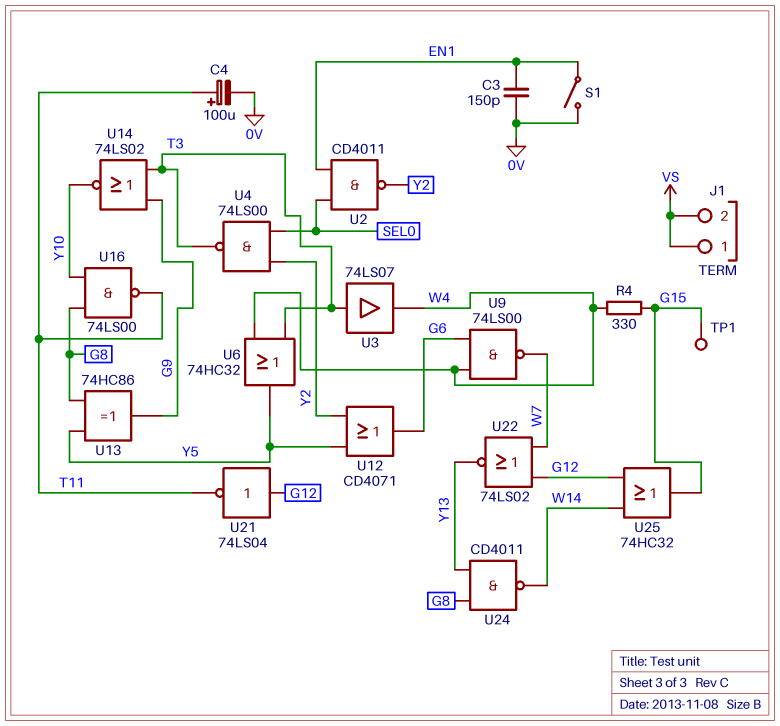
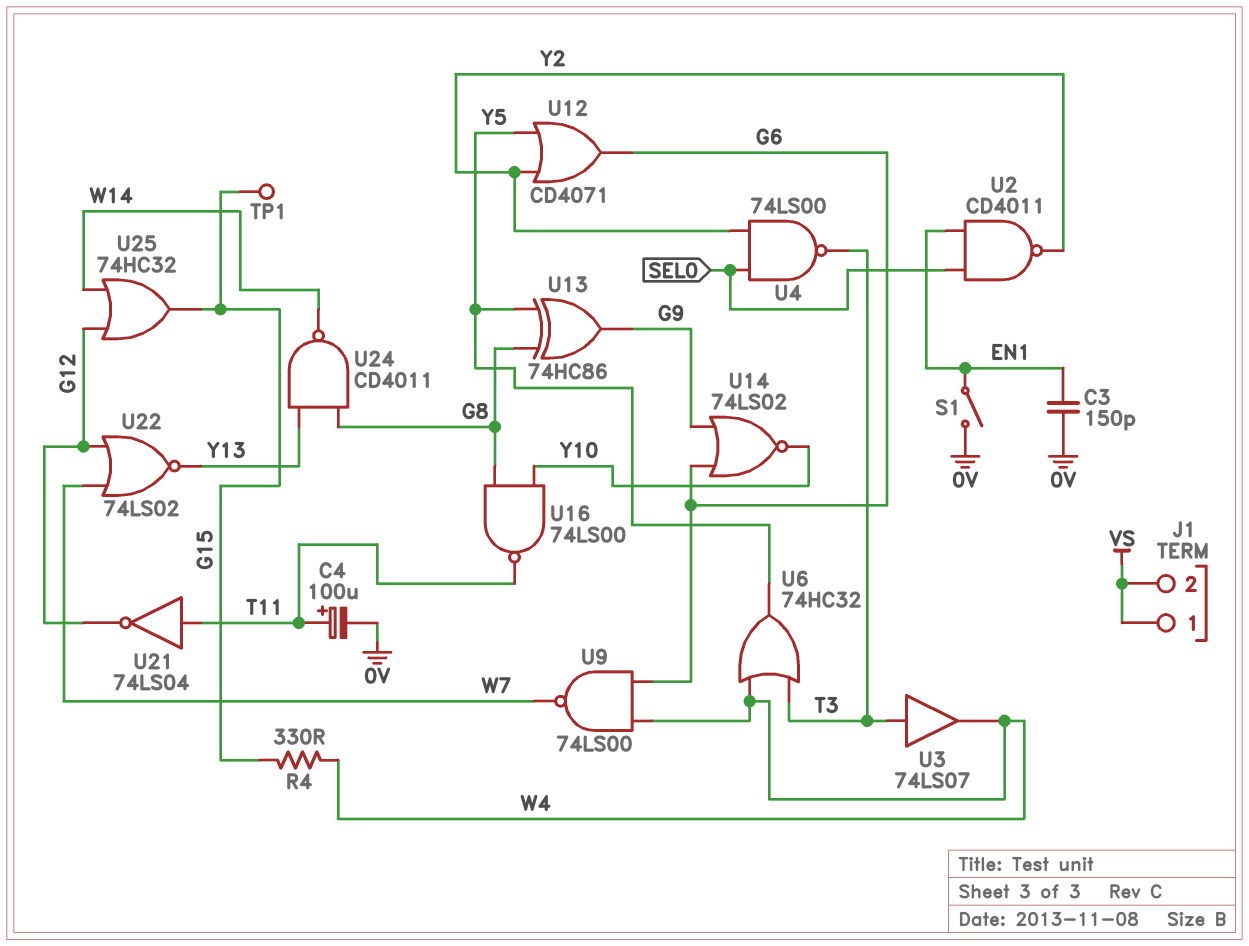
U14: NOR 74LS02 (in G9, in T3, out Y10) -> NOR 74LS02 (in G6, in G9, out Y10)
U21: NOT 74LS04 (in G12, out T11) -> NOT 74LS04 (in T11, out G12)

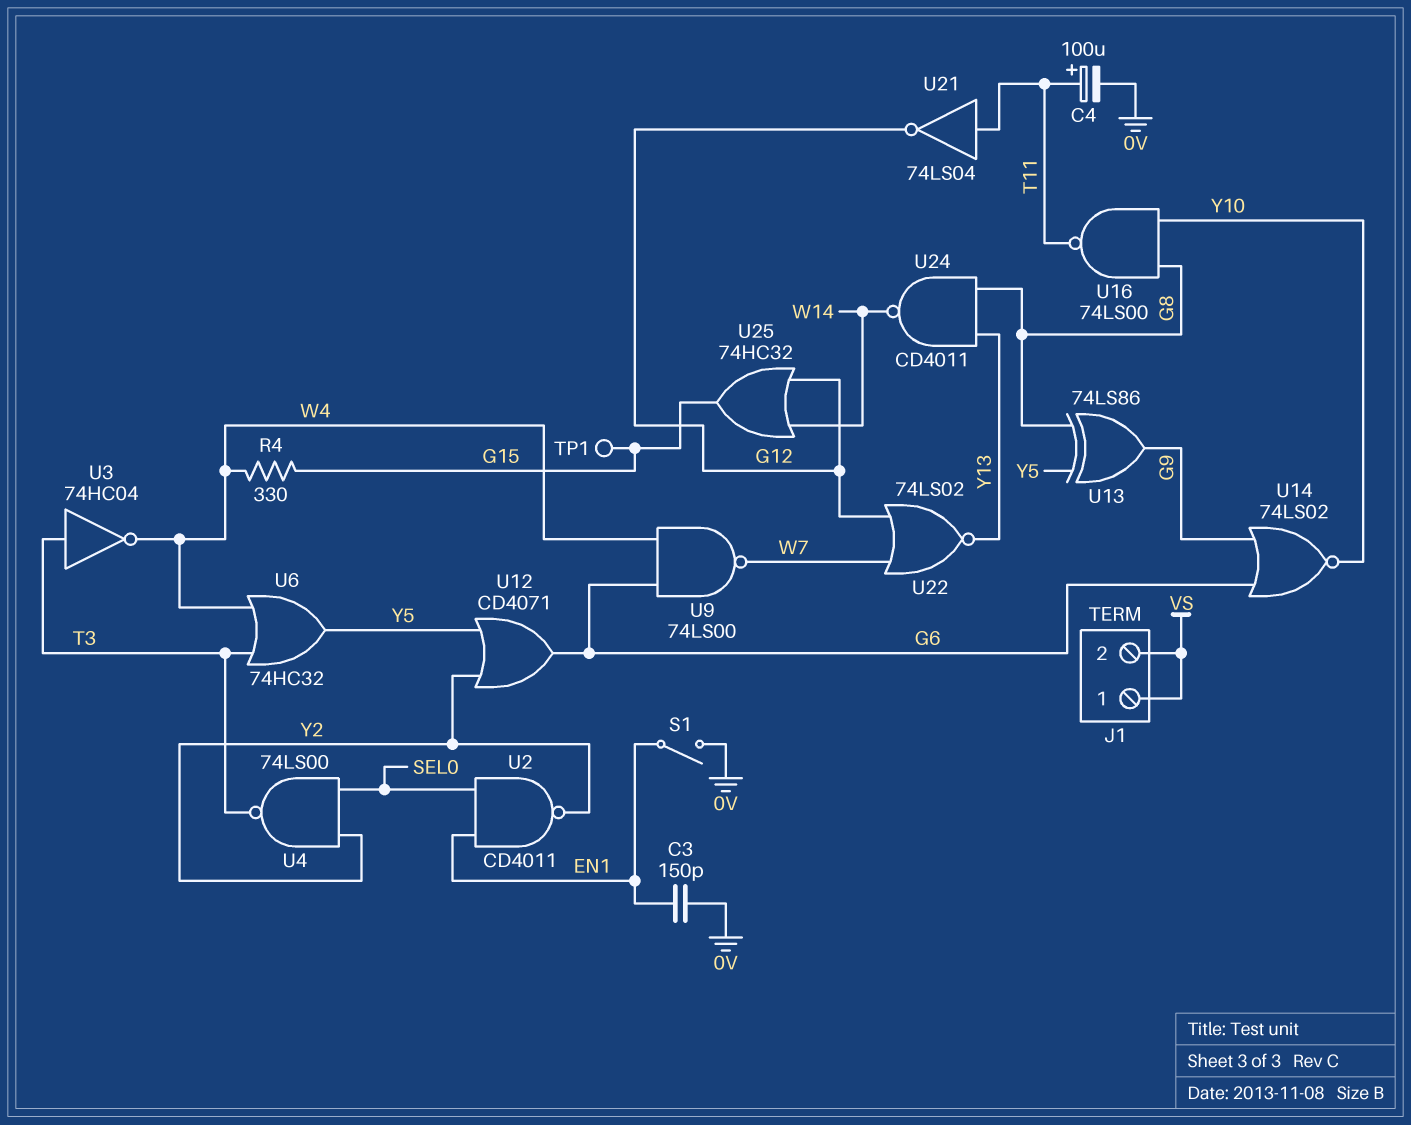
U3: buffer 74LS07 (in T3, out W4) -> NOT 74HC04 (in T3, out W4)
U13: XOR 74HC86 (in G8, in Y5, out G9) -> XOR 74LS86 (in G8, in Y5, out G9)

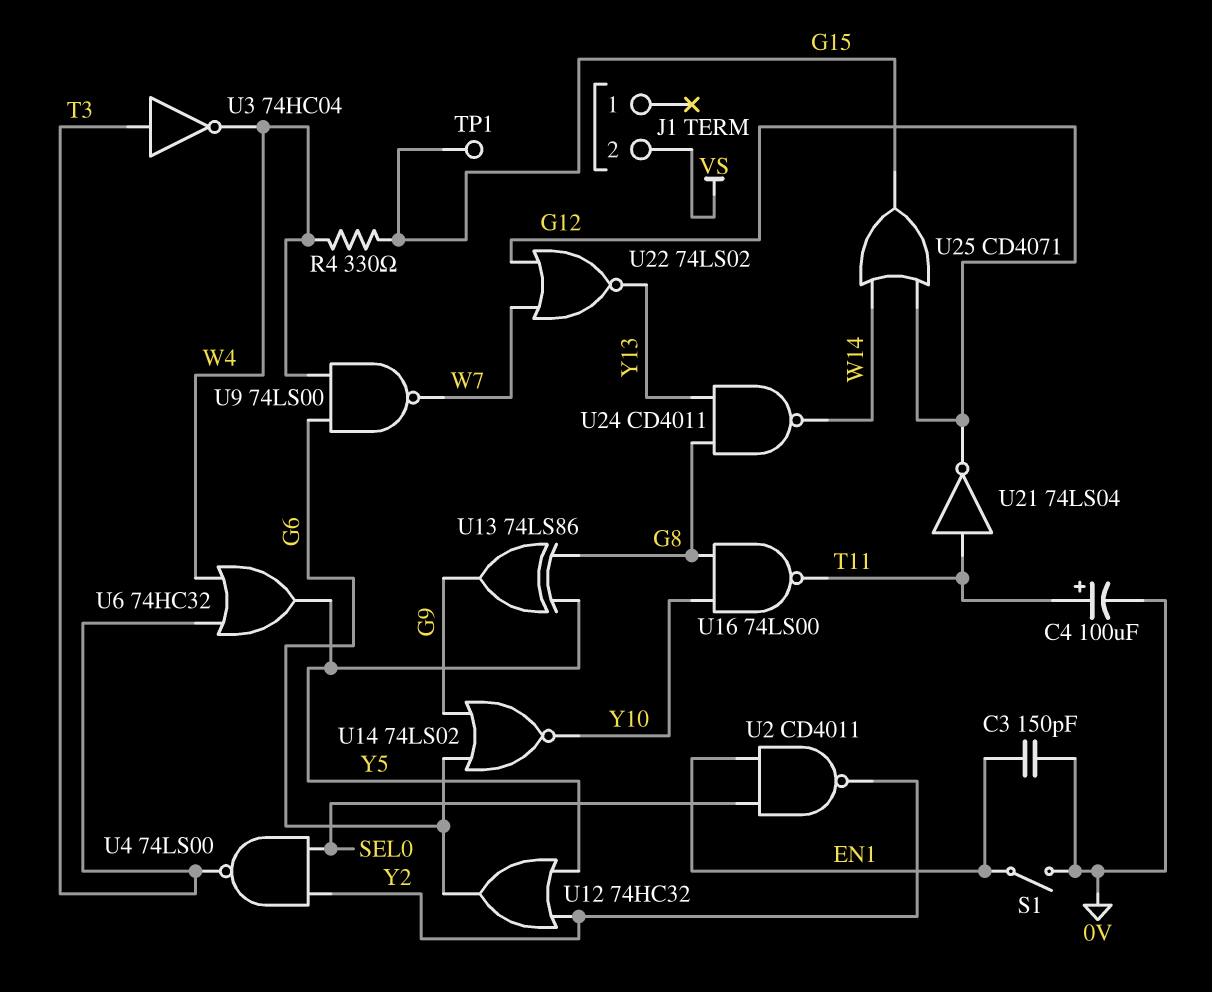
J1 pin 1: VS -> none
U12: OR CD4071 (in Y2, in Y5, out G6) -> OR 74HC32 (in Y2, in Y5, out G6)
U25: OR 74HC32 (in G12, in W14, out G15) -> OR CD4071 (in G12, in W14, out G15)

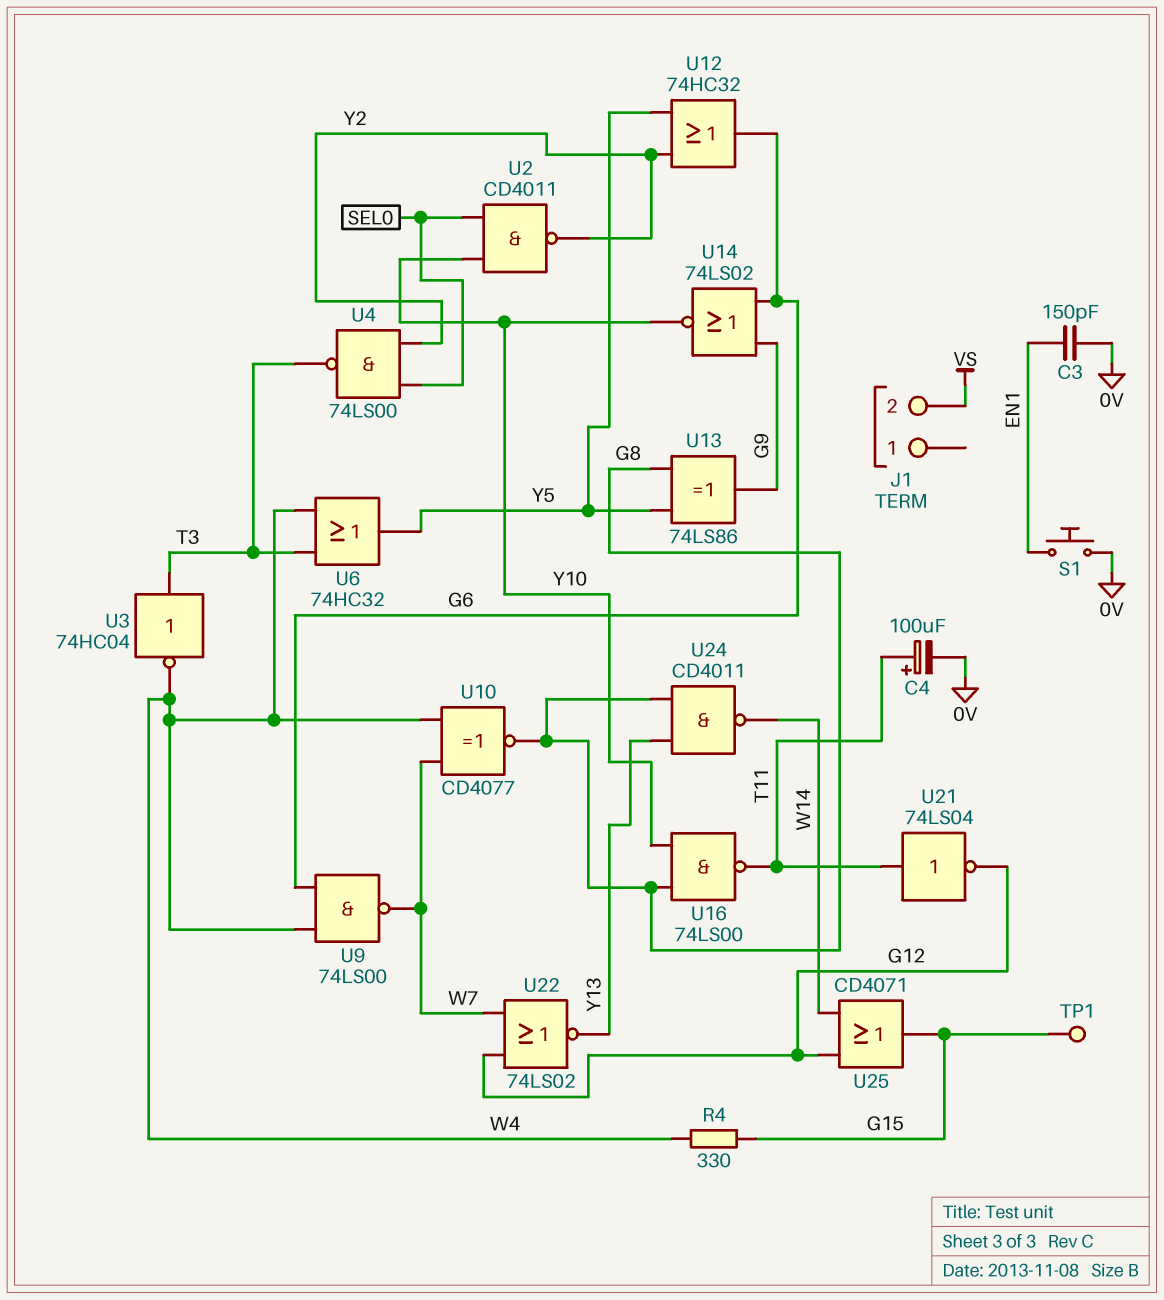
S1: switch (0V, EN1) -> button (0V, EN1)
U2: NAND CD4011 (in EN1, in SEL0, out Y2) -> NAND CD4011 (in SEL0, in Y10, out Y2)
U10: none -> XNOR CD4077 (in W4, in W7, out G8)

